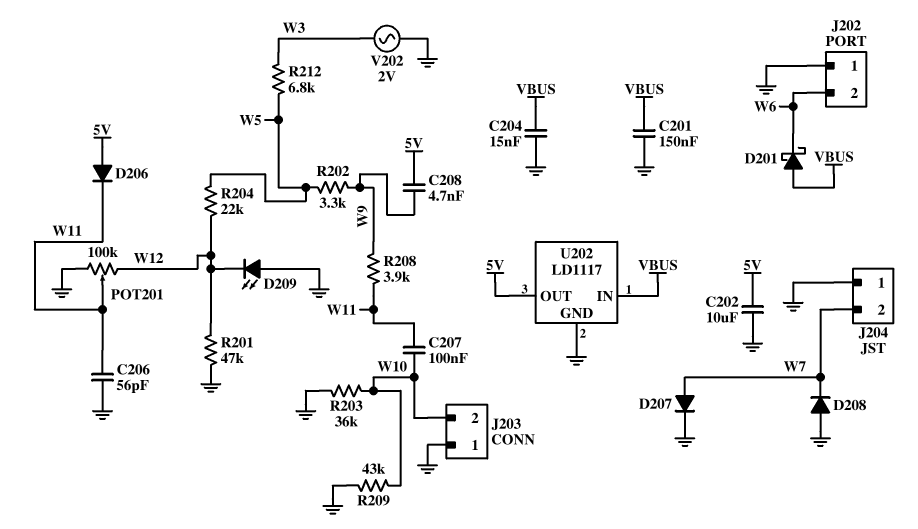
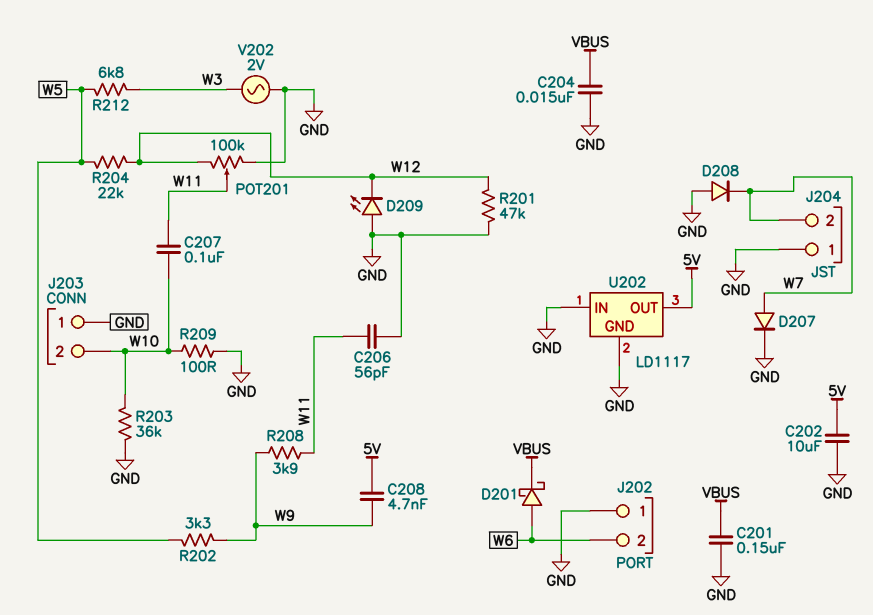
D201: schottky (A VBUS, K W6) -> schottky (A W6, K VBUS)
D206: diode (A 5V, K W11) -> none
R209: 43k (GND, W10) -> 100 (GND, W10)
U202 pin IN: VBUS -> GND

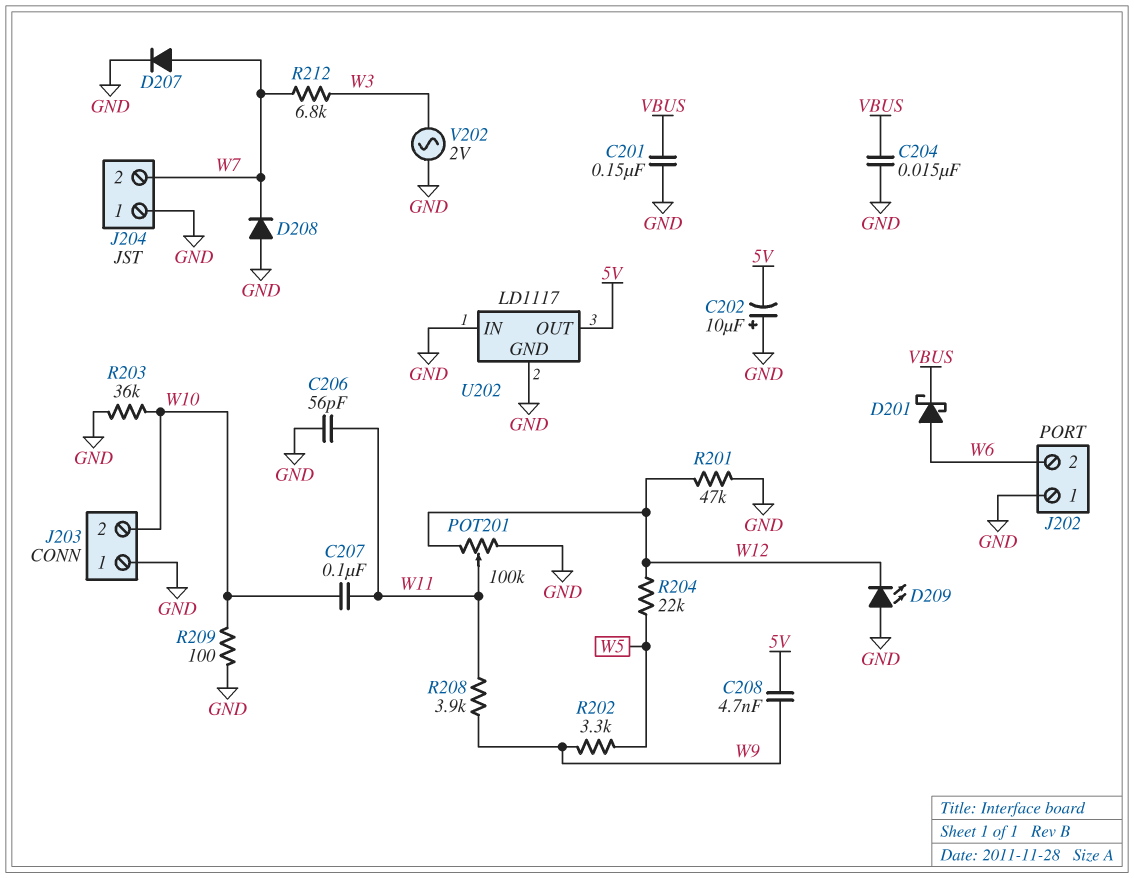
C202: 10uF (5V, GND) -> 10uF (plus GND, minus 5V)
R212: 6.8k (W3, W5) -> 6.8k (W3, W7)

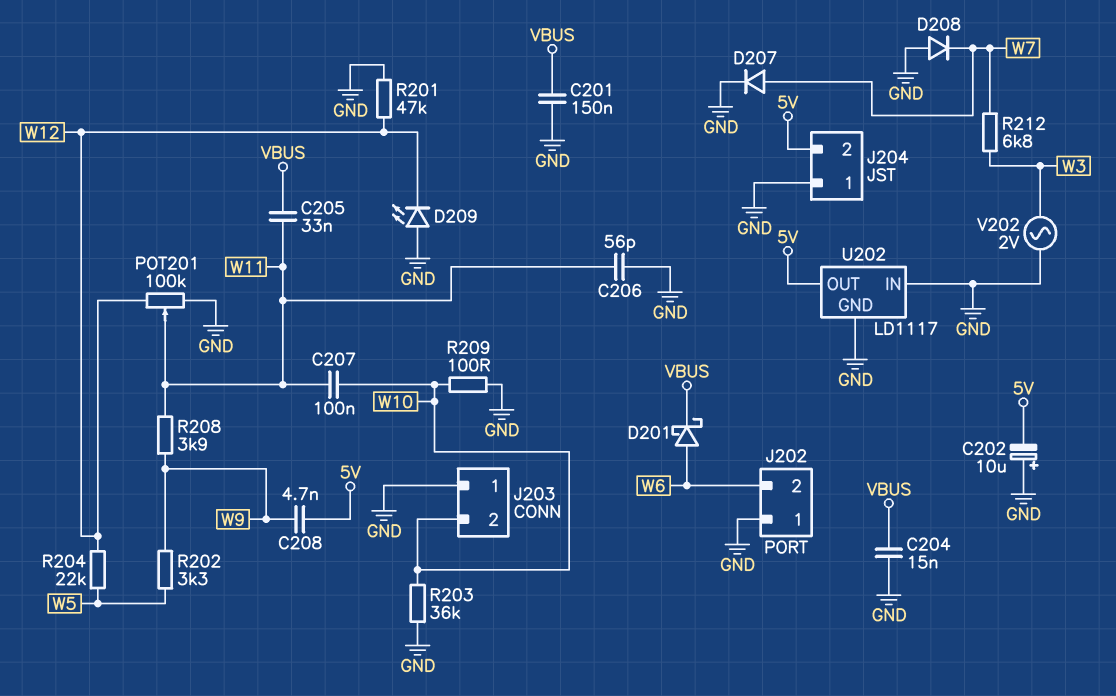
C205: none -> 33nF (VBUS, W11)
J204 pin 2: W7 -> 5V

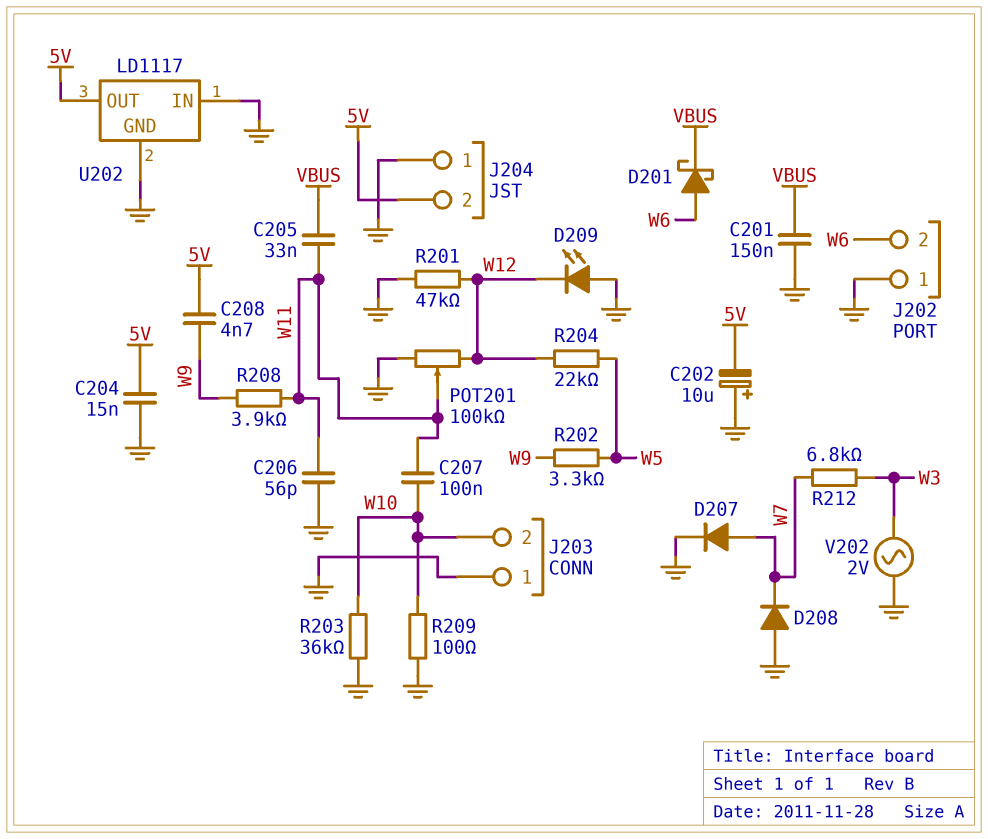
C204: 15nF (GND, VBUS) -> 15nF (5V, GND)

